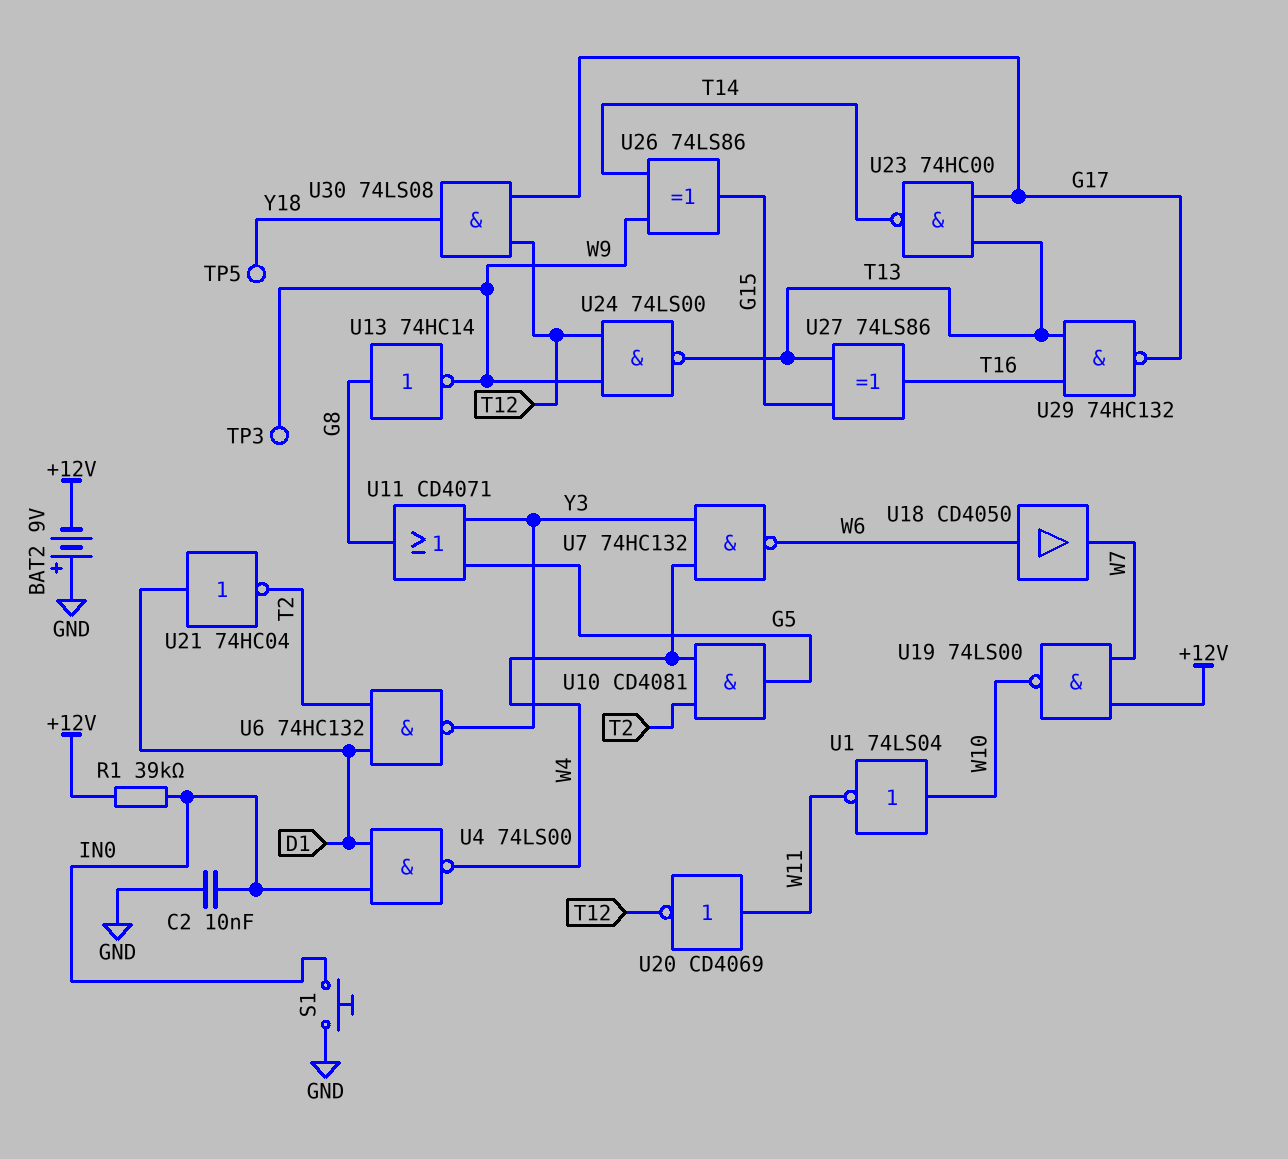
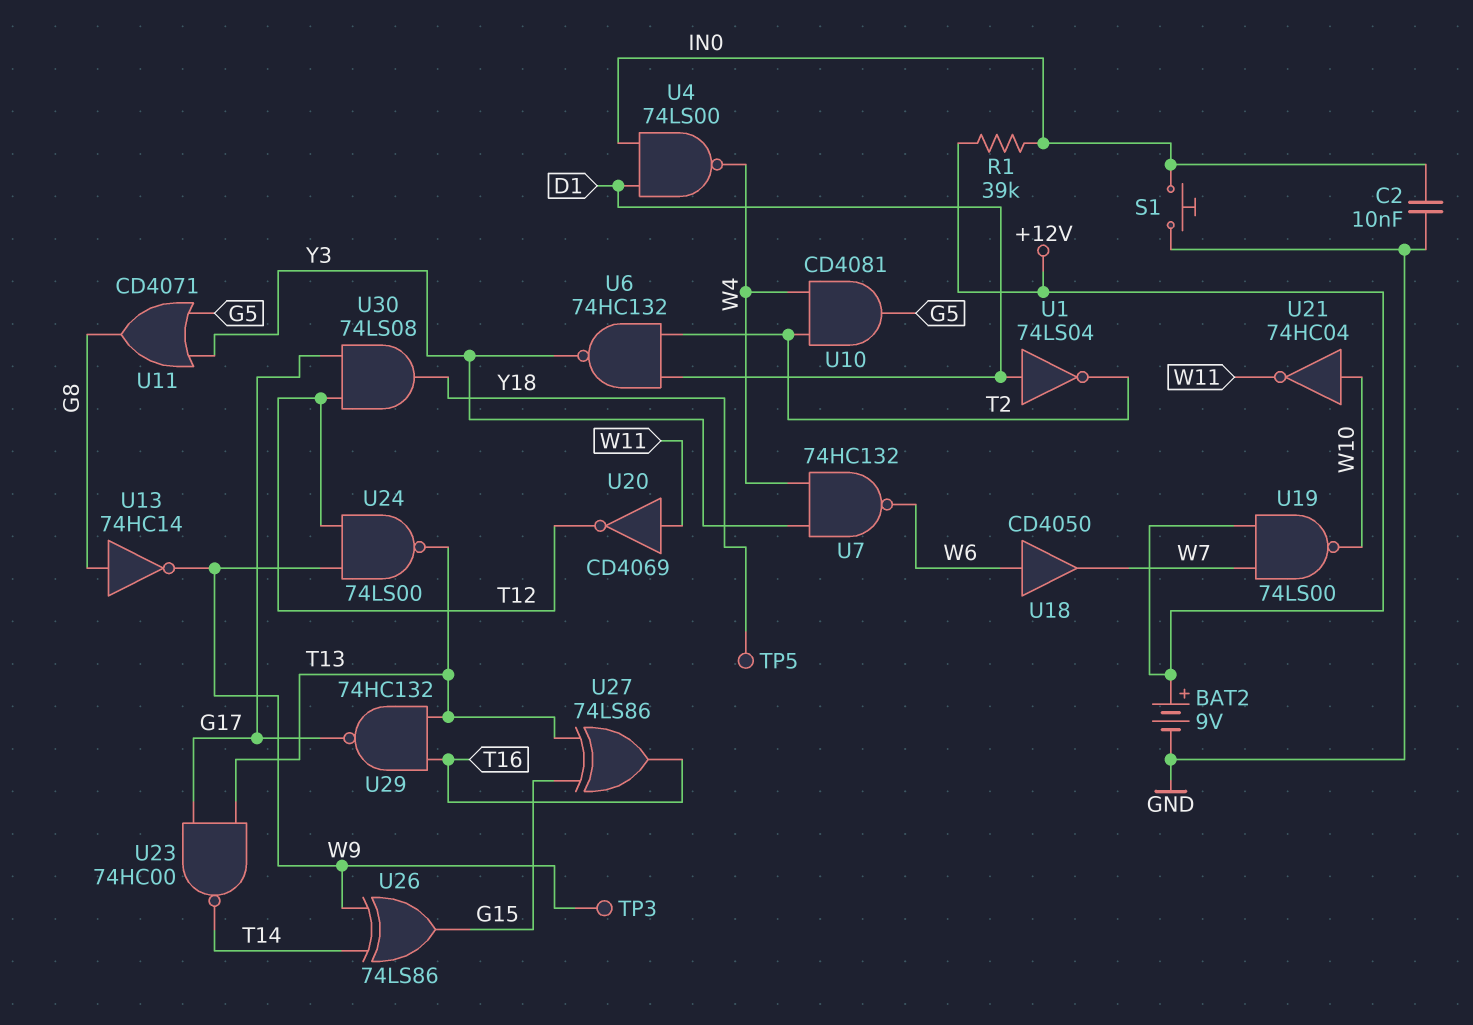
BAT2: 9V (plus GND, minus +12V) -> 9V (plus +12V, minus GND)
U1: NOT 74LS04 (in W10, out W11) -> NOT 74LS04 (in D1, out T2)
U21: NOT 74HC04 (in D1, out T2) -> NOT 74HC04 (in W10, out W11)

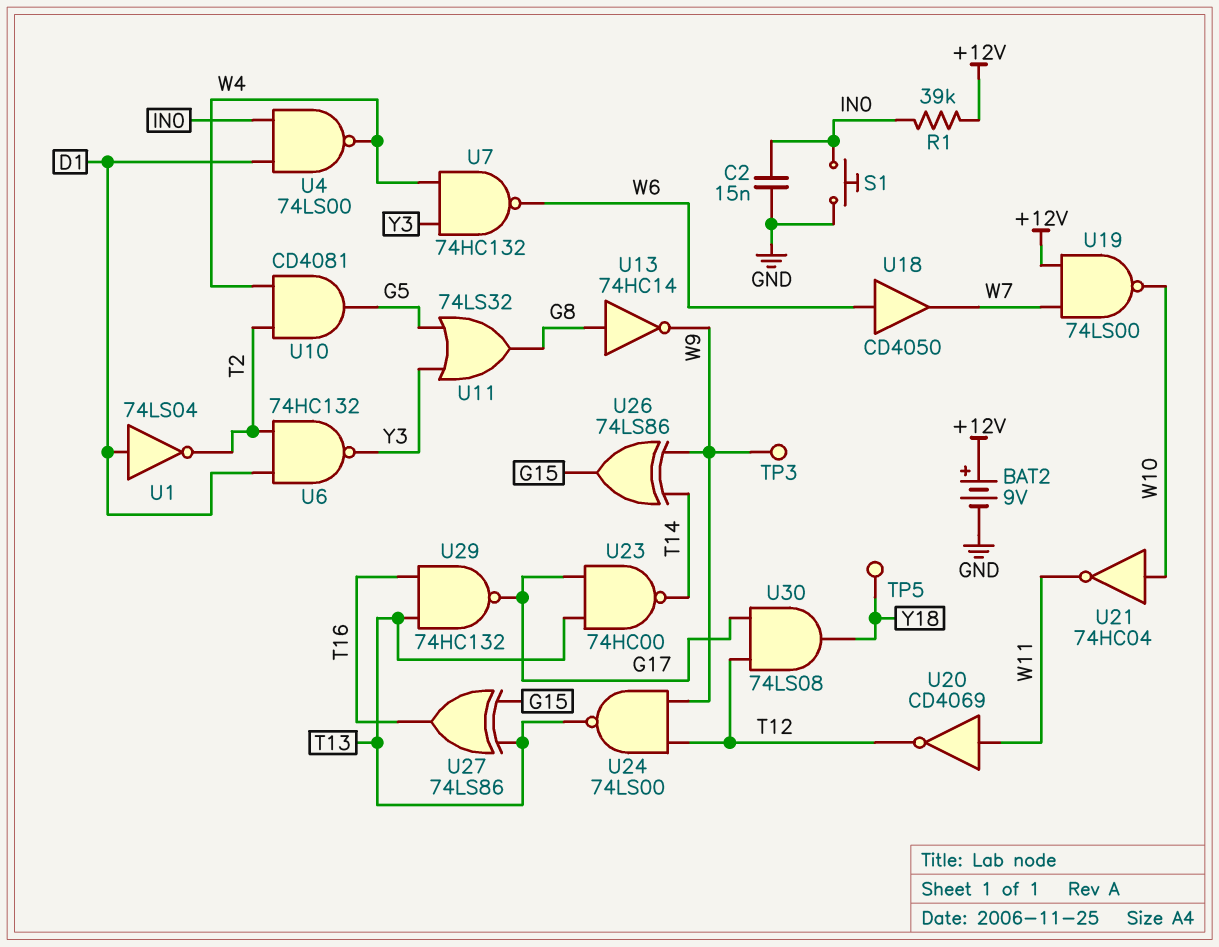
C2: 10nF (GND, IN0) -> 15nF (GND, IN0)
U11: OR CD4071 (in G5, in Y3, out G8) -> OR 74LS32 (in G5, in Y3, out G8)

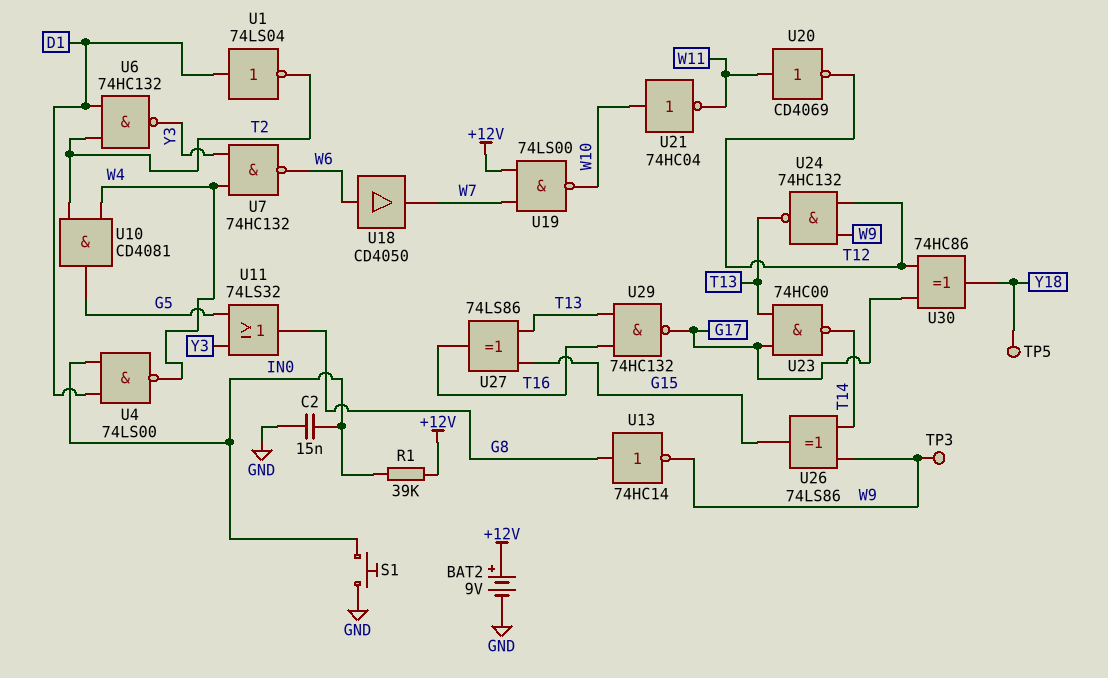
U24: NAND 74LS00 (in T12, in W9, out T13) -> NAND 74HC132 (in T12, in W9, out T13)
U30: AND 74LS08 (in G17, in T12, out Y18) -> XOR 74HC86 (in G17, in T12, out Y18)

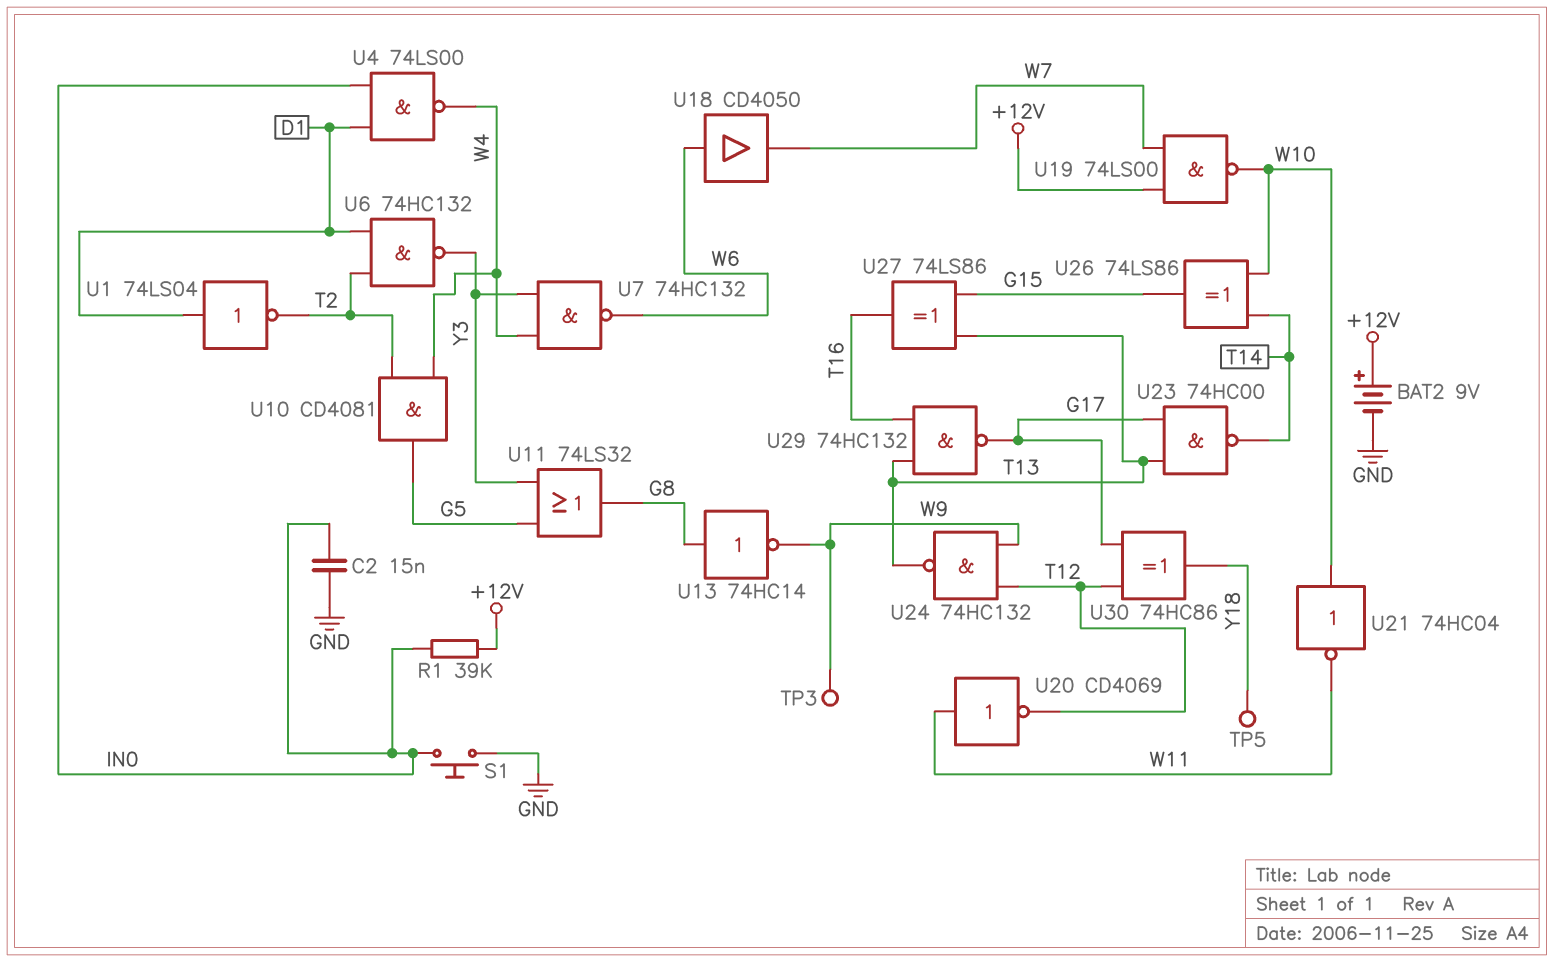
U26: XOR 74LS86 (in T14, in W9, out G15) -> XOR 74LS86 (in T14, in W10, out G15)

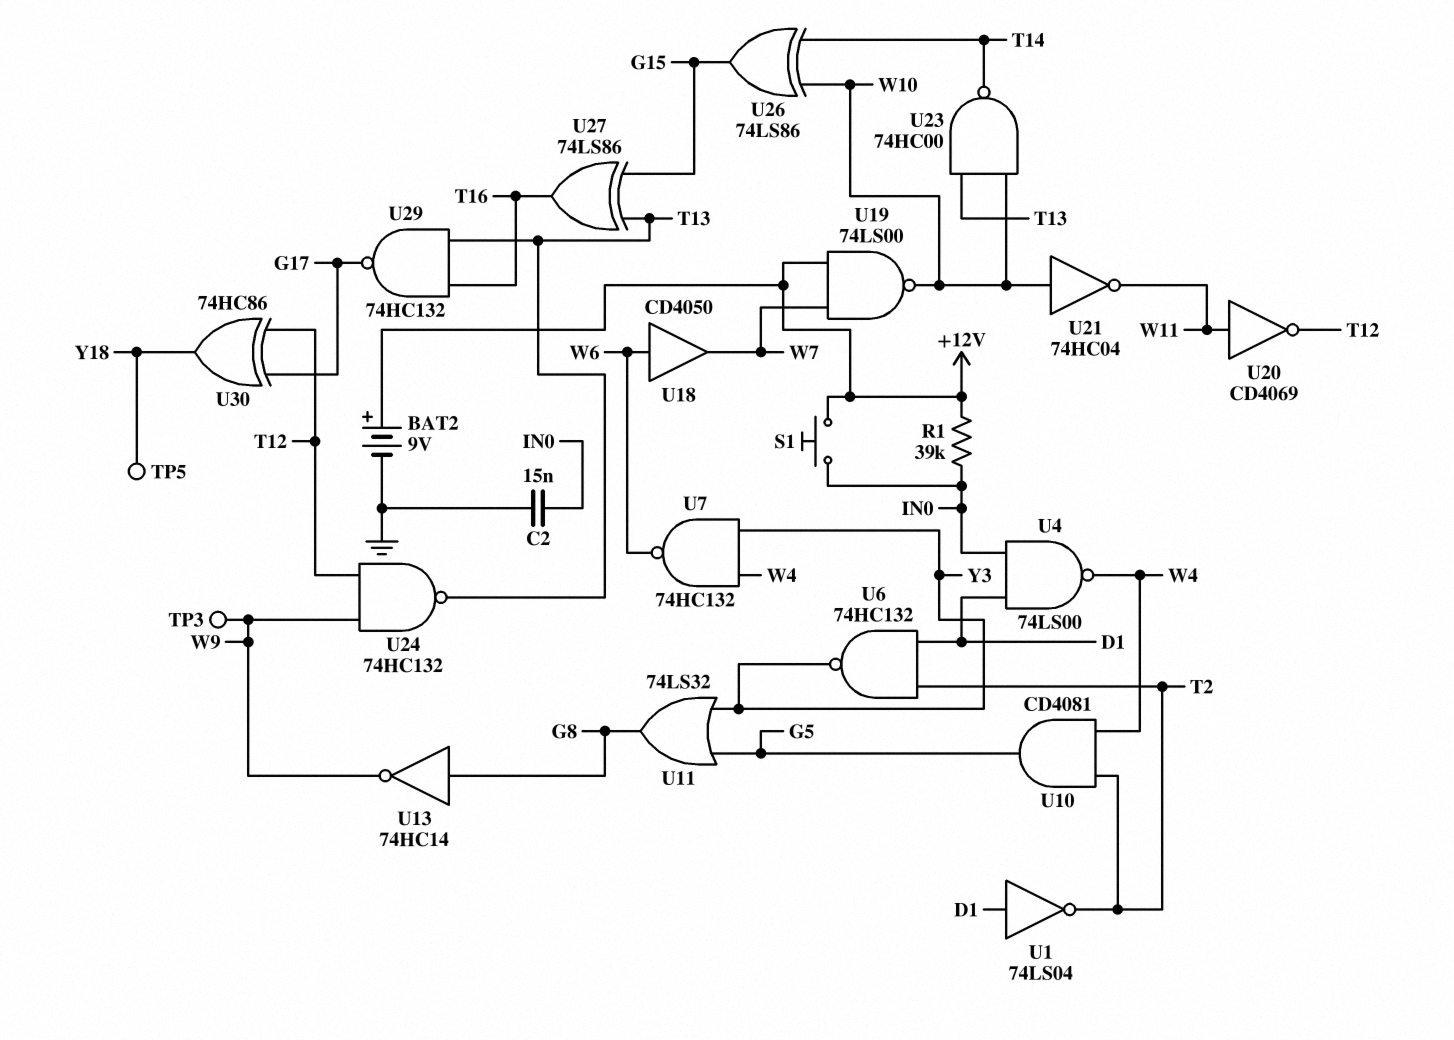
S1: button (GND, IN0) -> button (+12V, IN0)
U23: NAND 74HC00 (in G17, in T13, out T14) -> NAND 74HC00 (in T13, in W10, out T14)

